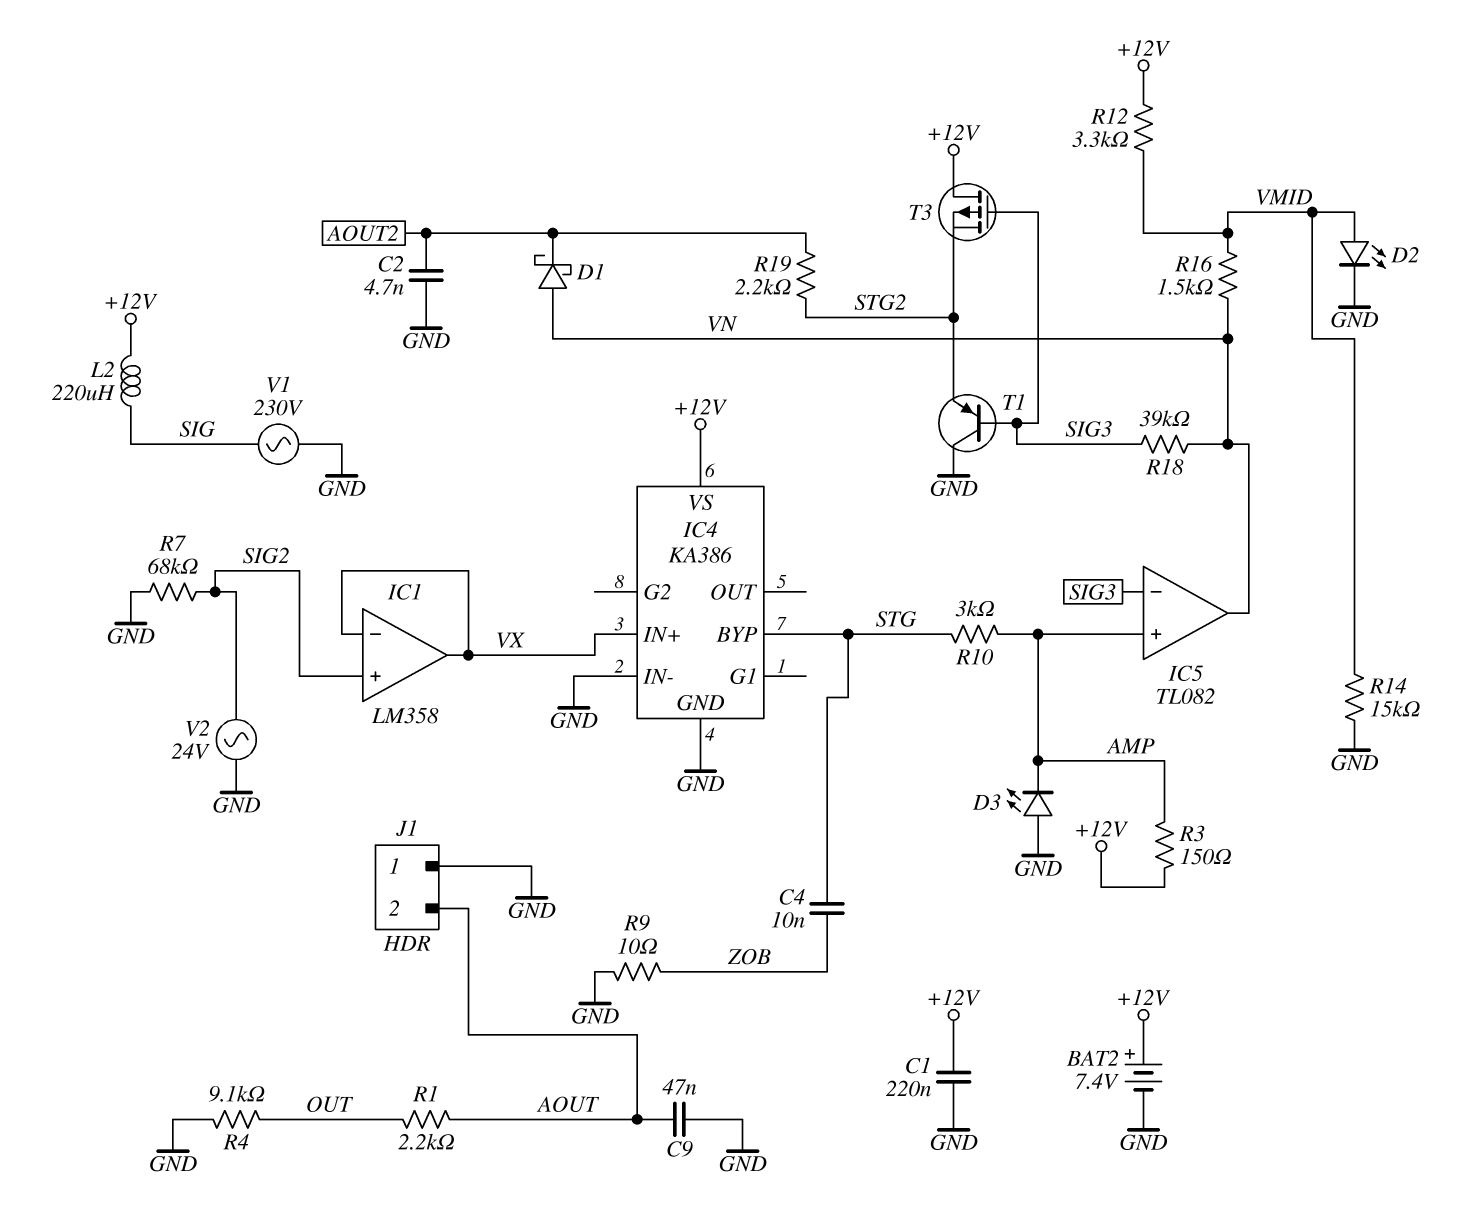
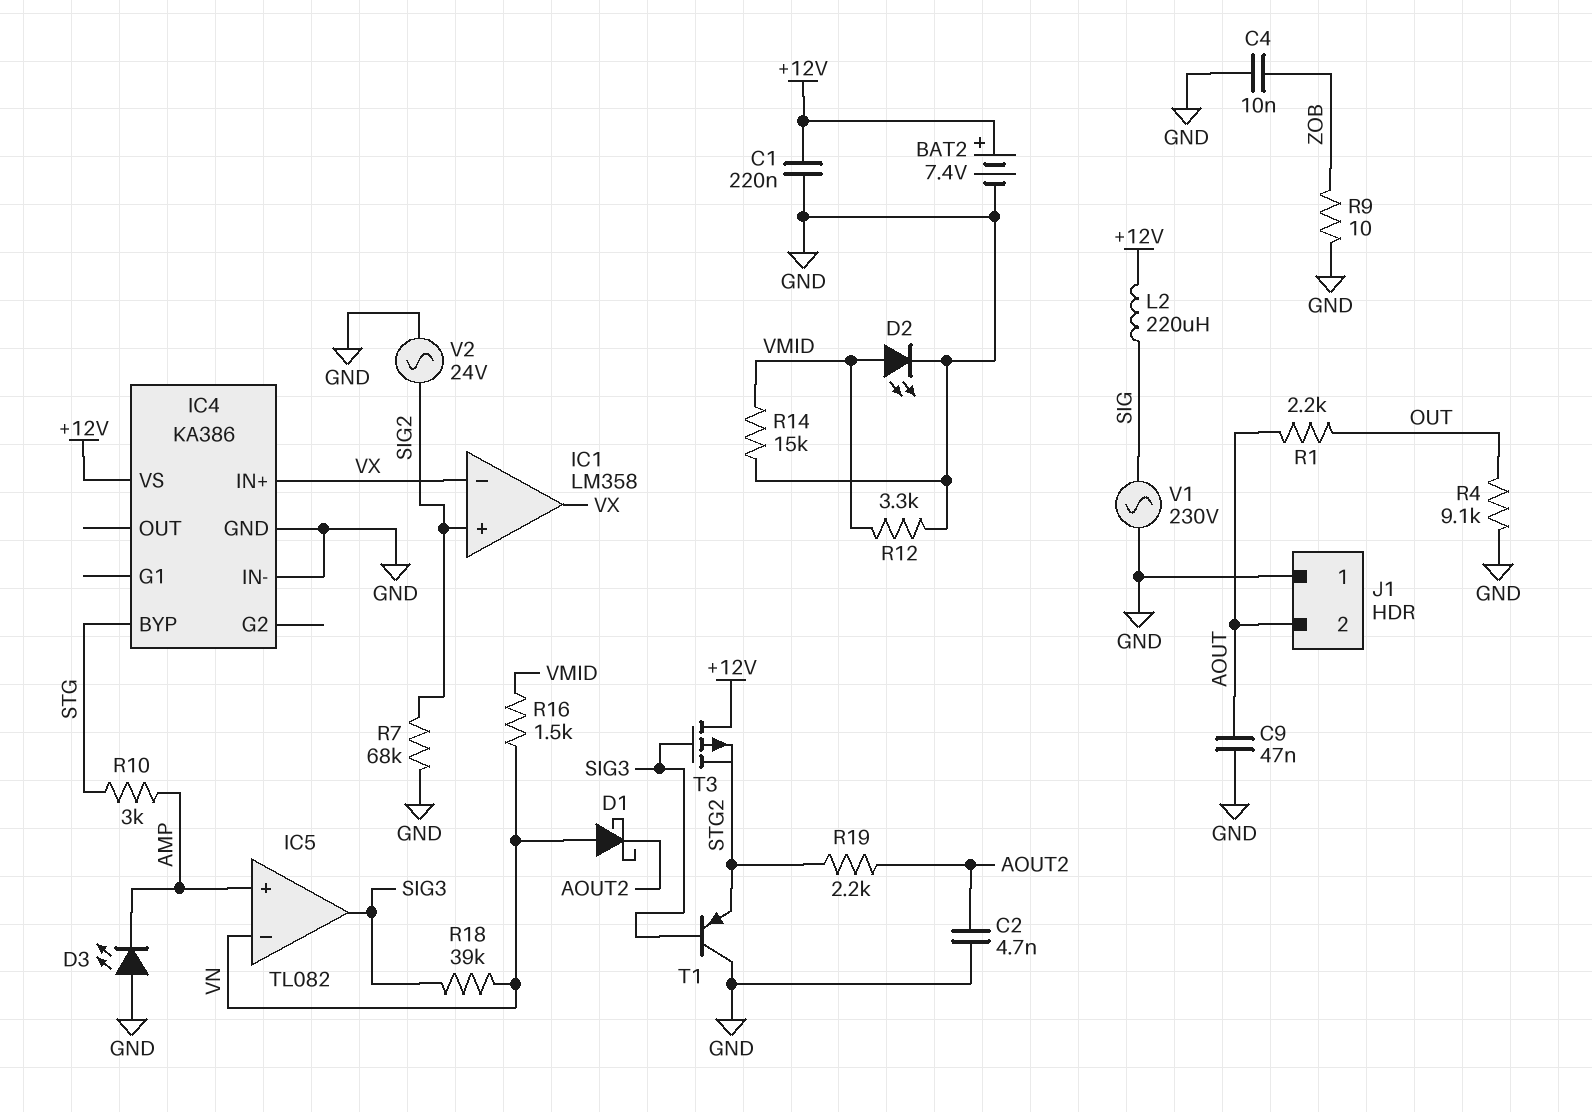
C4: 10nF (STG, ZOB) -> 10nF (GND, ZOB)
IC5 pin in-: SIG3 -> VN
IC5 pin out: VN -> SIG3
R3: 150 (+12V, AMP) -> none
R12: 3.3k (+12V, VMID) -> 3.3k (GND, VMID)

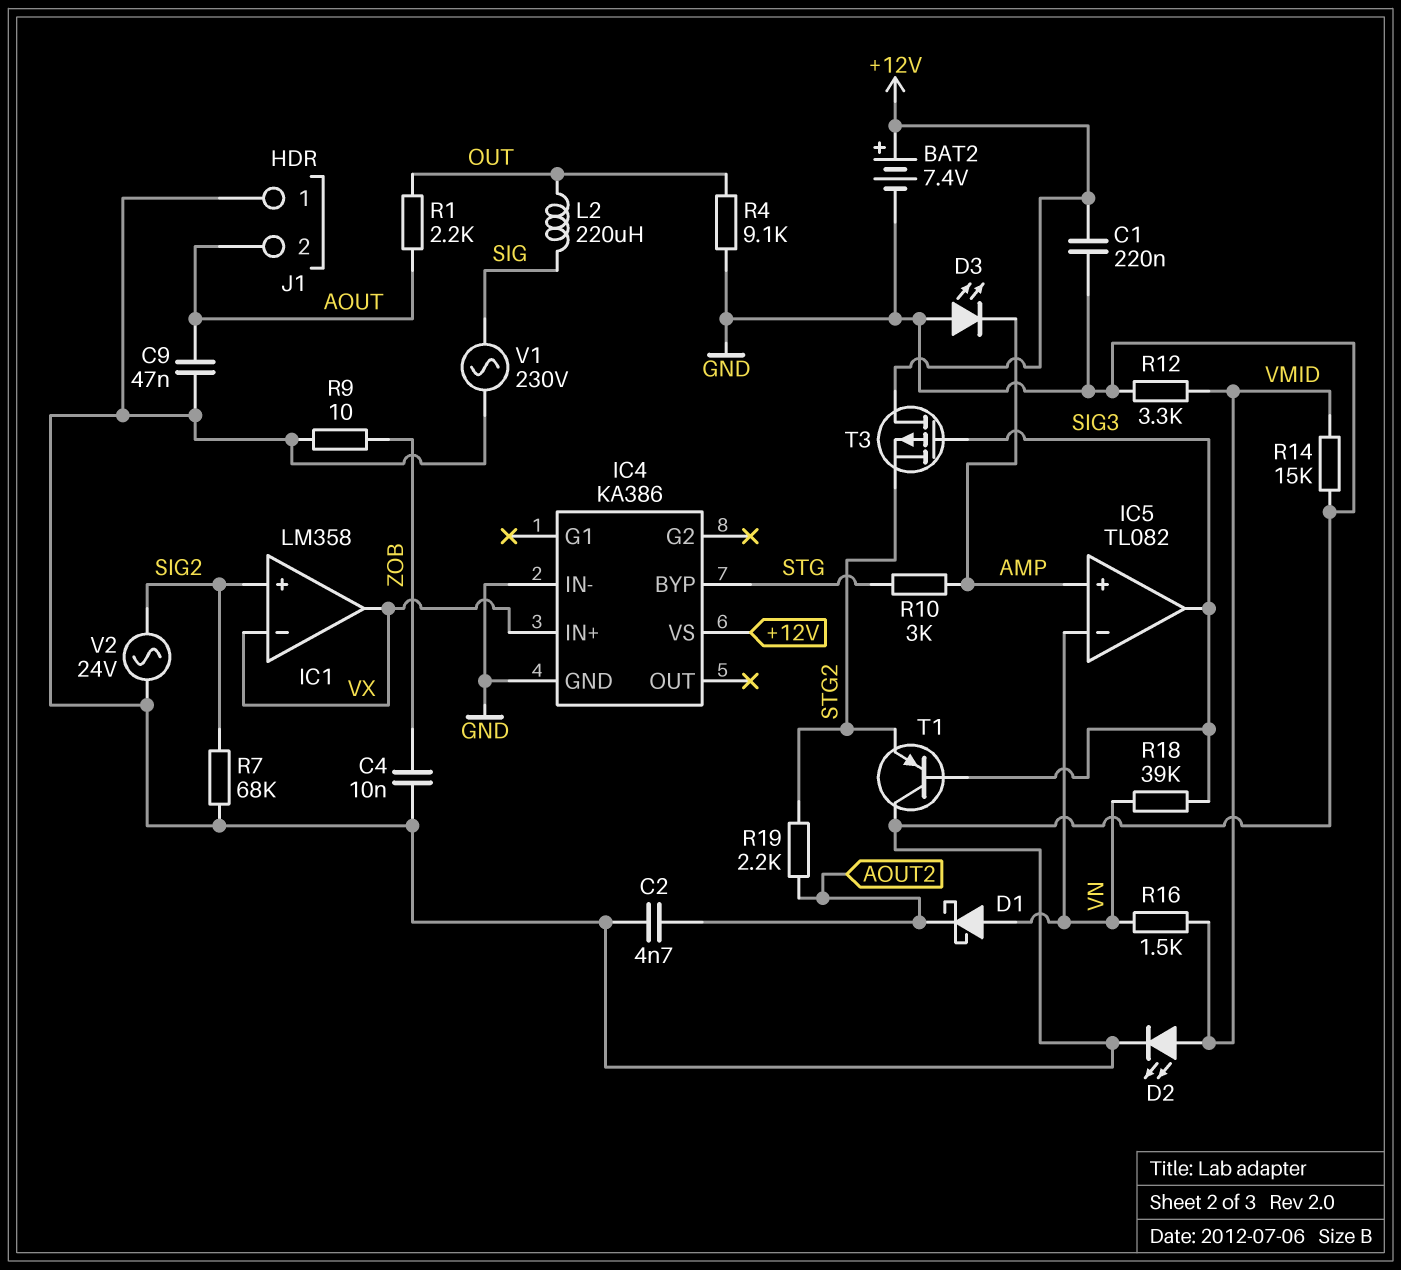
L2: 220uH (+12V, SIG) -> 220uH (OUT, SIG)

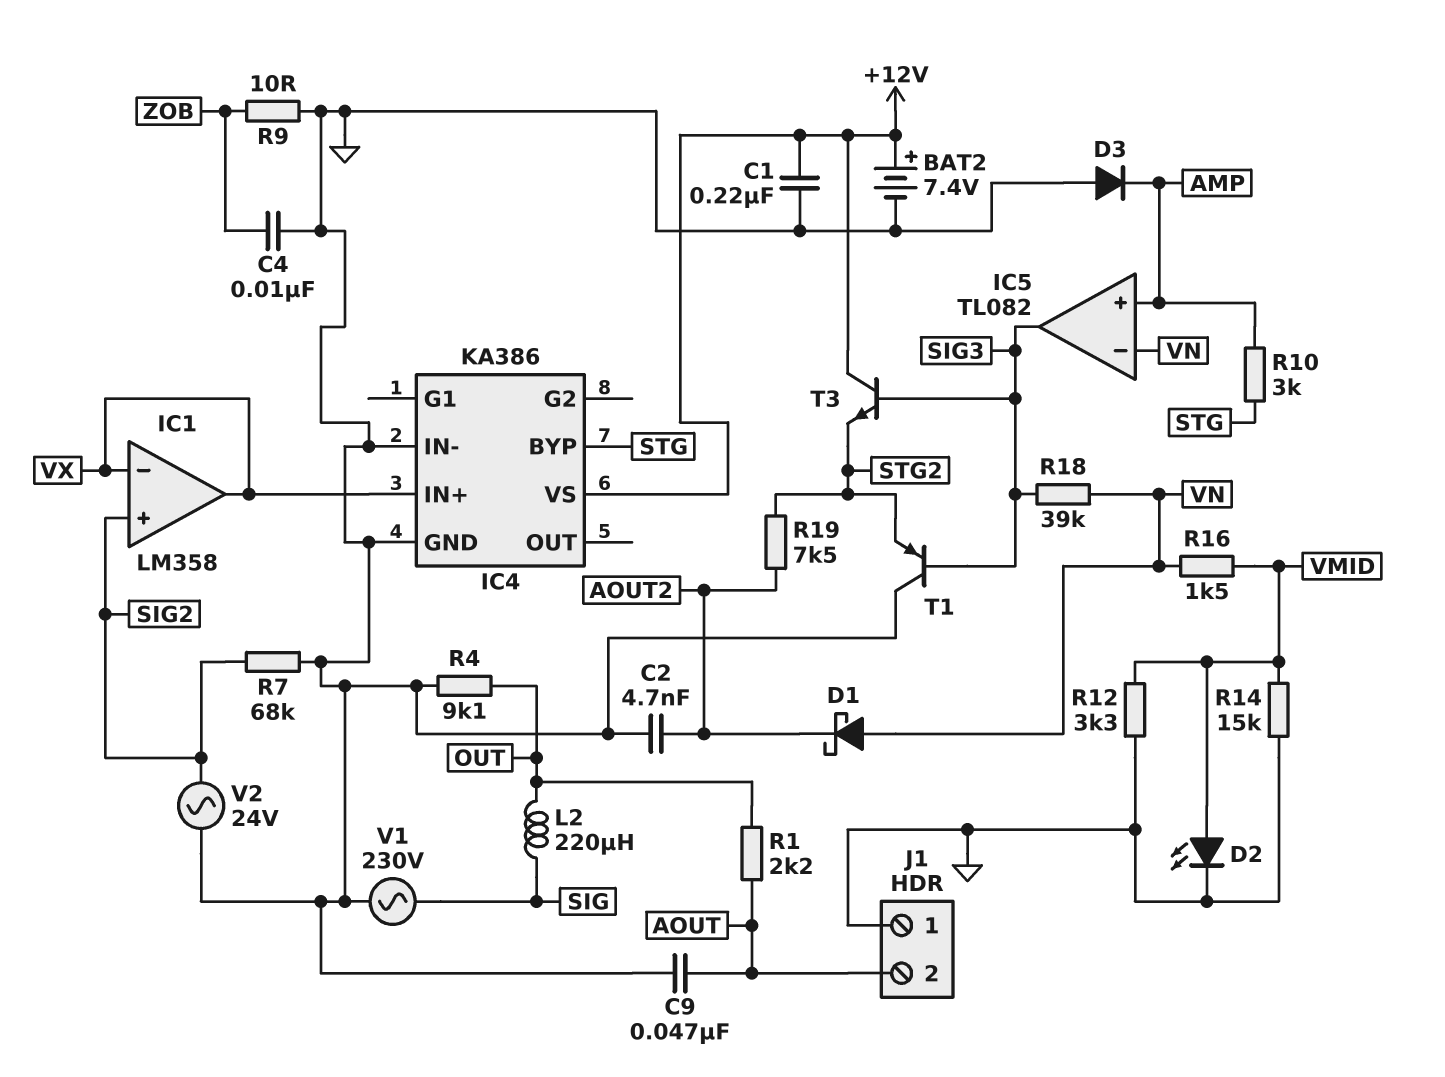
D3: LED (A GND, K AMP) -> diode (A GND, K AMP)
R19: 2.2k (AOUT2, STG2) -> 7.5k (AOUT2, STG2)
T3: PMOS (G SIG3, D +12V, S STG2) -> NPN (B SIG3, C +12V, E STG2)

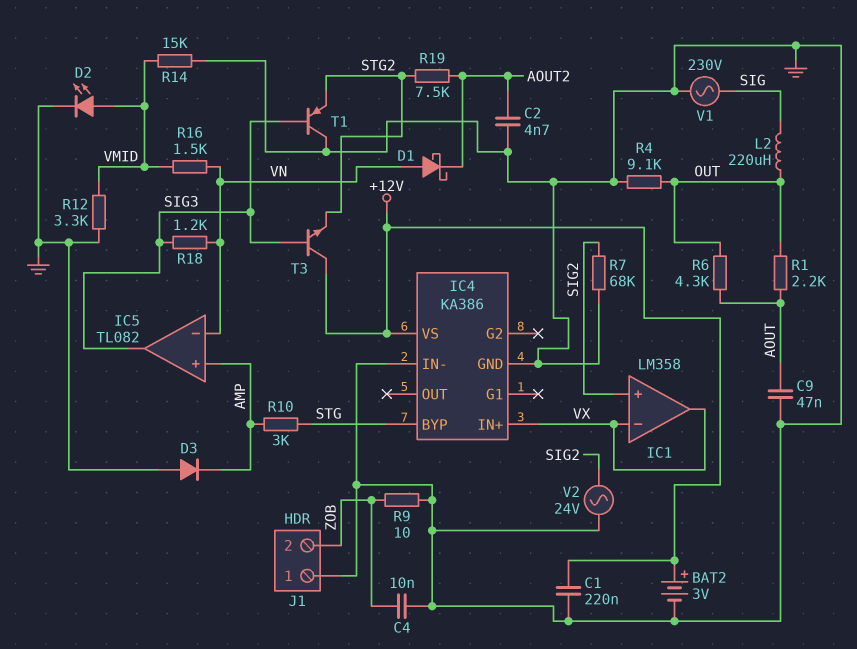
BAT2: 7.4V (plus +12V, minus GND) -> 3V (plus +12V, minus GND)
J1 pin 2: AOUT -> ZOB
R6: none -> 4.3k (AOUT, OUT)
R18: 39k (SIG3, VN) -> 1.2k (SIG3, VN)

